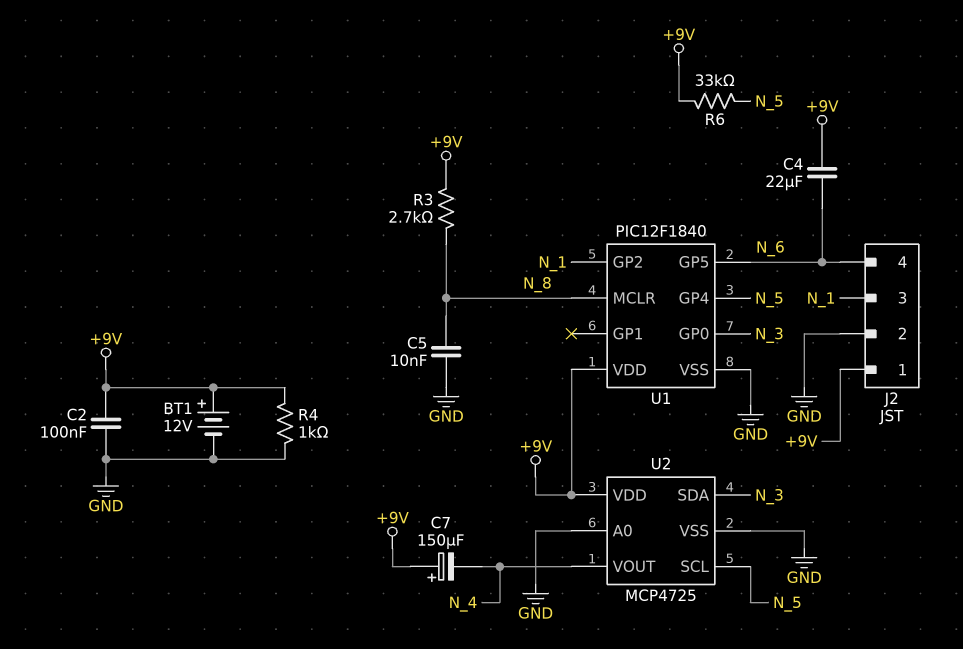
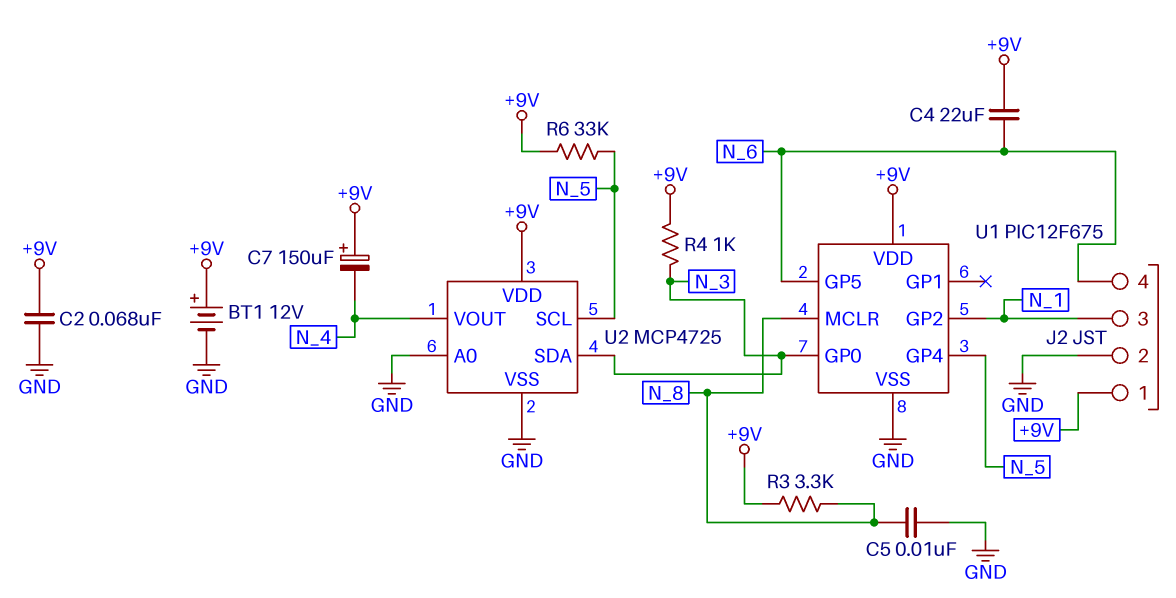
C2: 100nF (+9V, GND) -> 68nF (+9V, GND)
R3: 2.7k (+9V, N_8) -> 3.3k (+9V, N_8)
R4: 1k (+9V, GND) -> 1k (+9V, N_3)
U1: PIC12F1840 -> PIC12F675

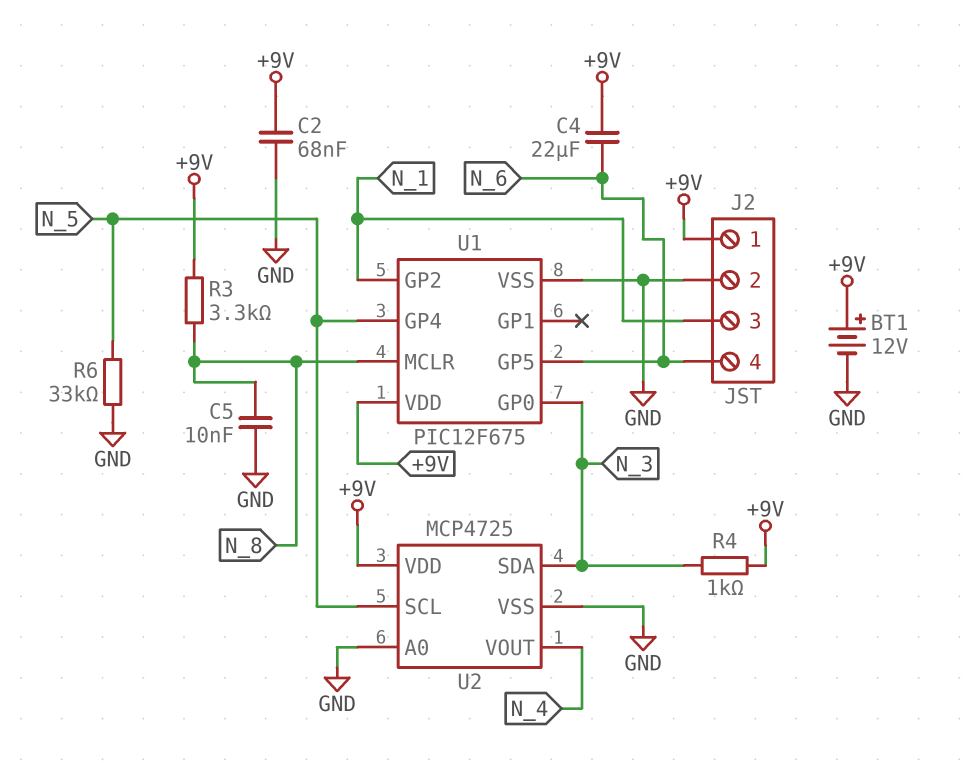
C7: 150uF (plus +9V, minus N_4) -> none
R6: 33k (+9V, N_5) -> 33k (GND, N_5)

